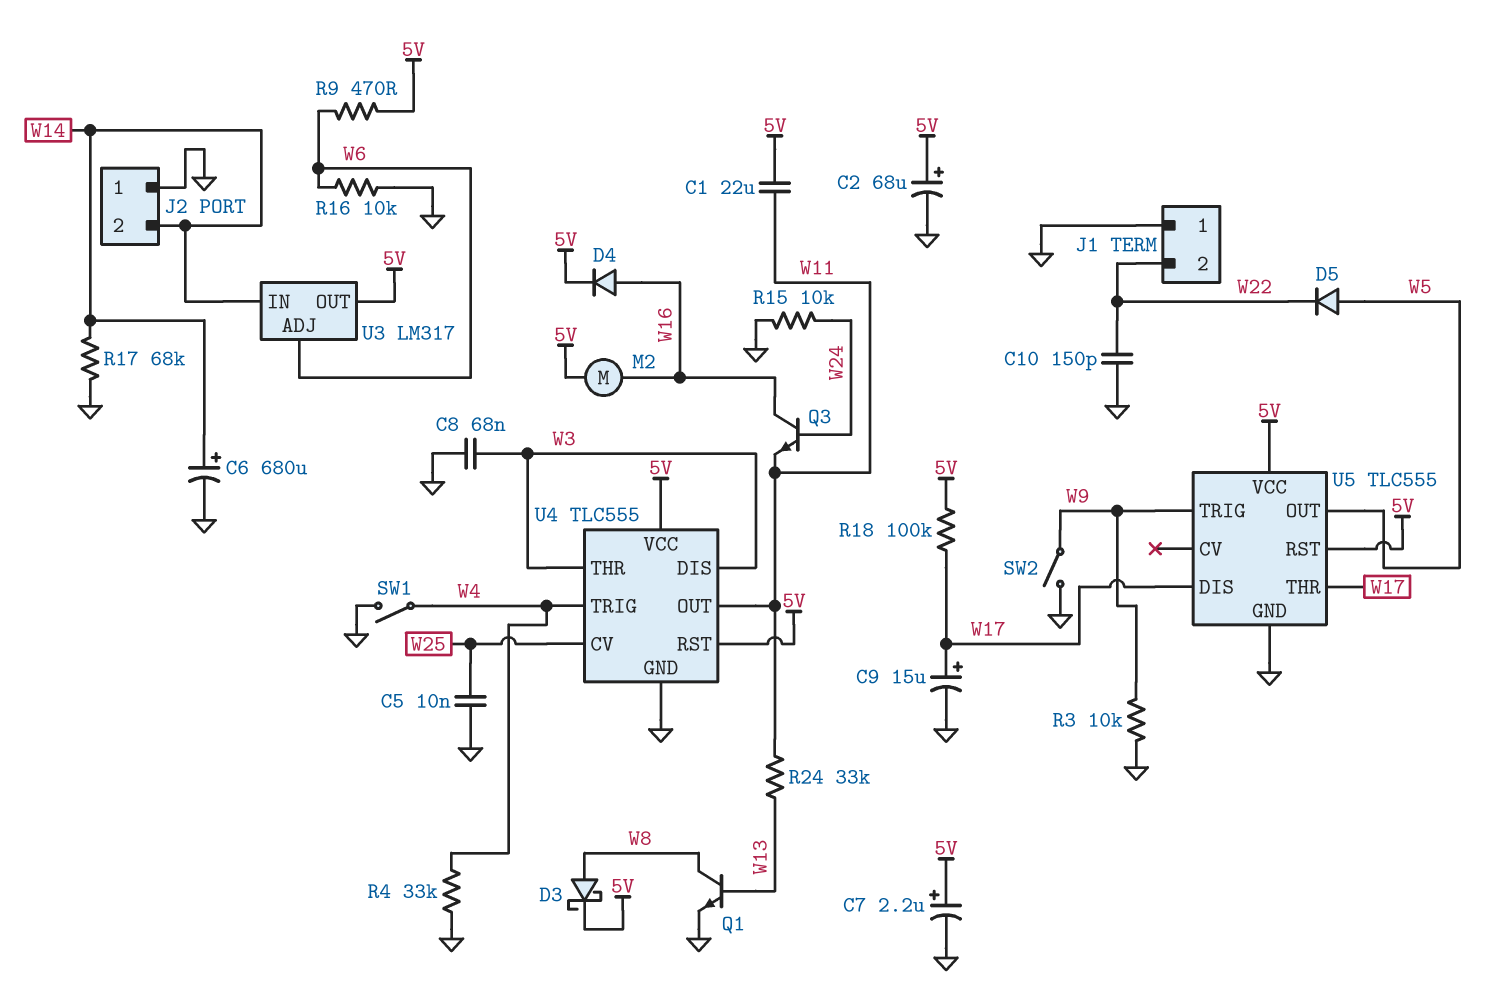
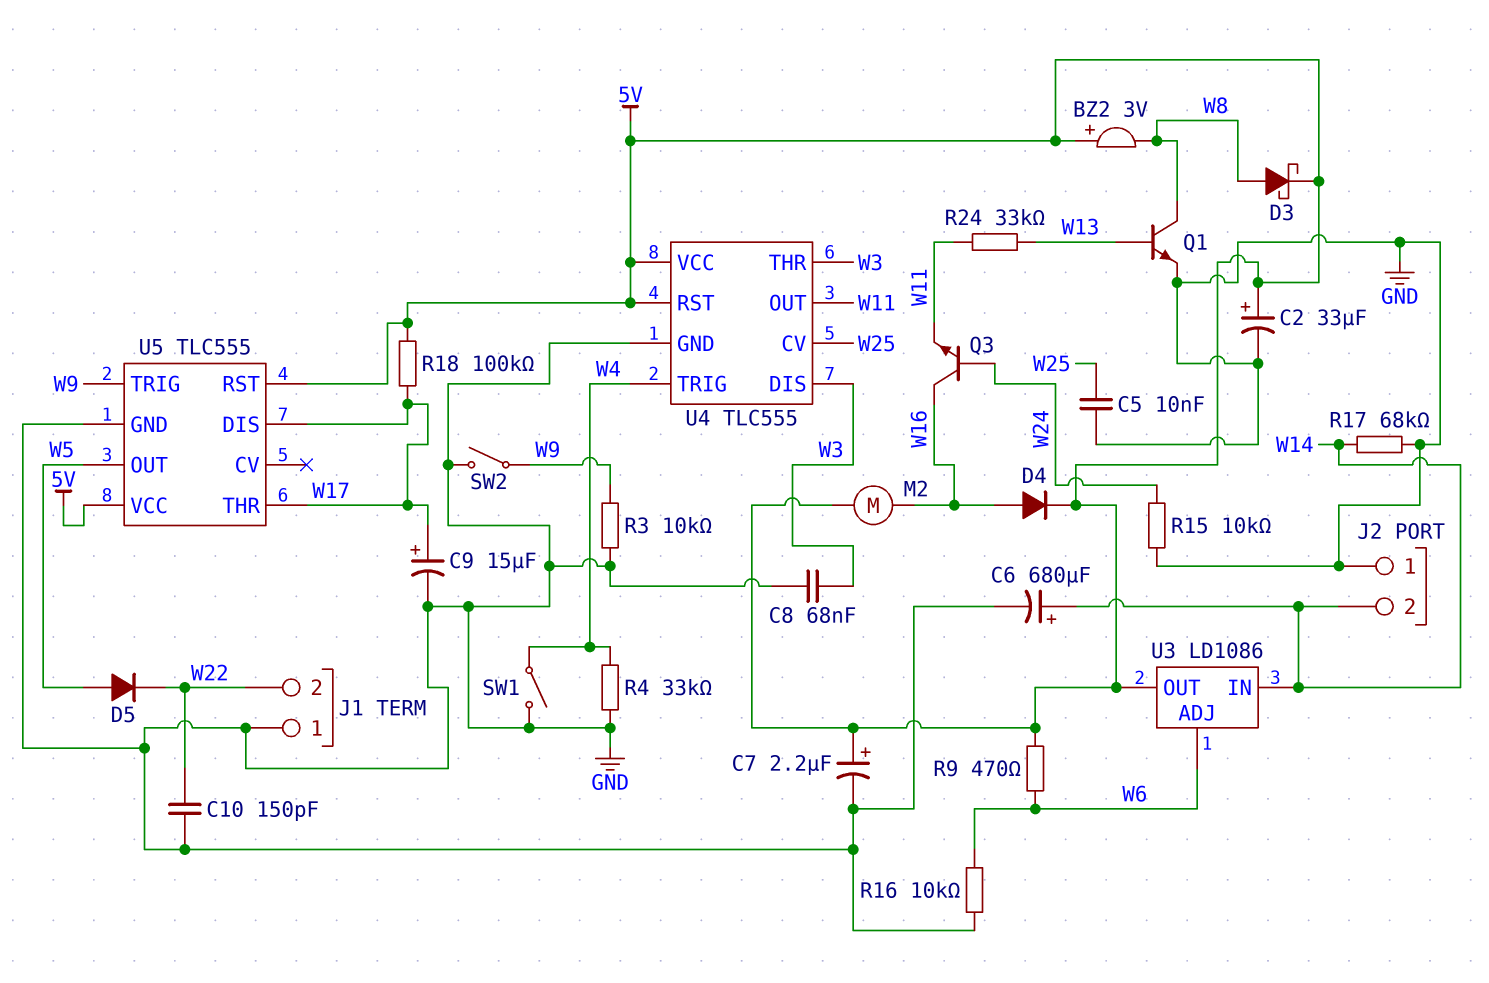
BZ2: none -> buzzer 3V (plus 5V, minus W8)
C1: 22uF (5V, W11) -> none
C2: 68uF (plus 5V, minus GND) -> 33uF (plus 5V, minus GND)
U3: LM317 -> LD1086

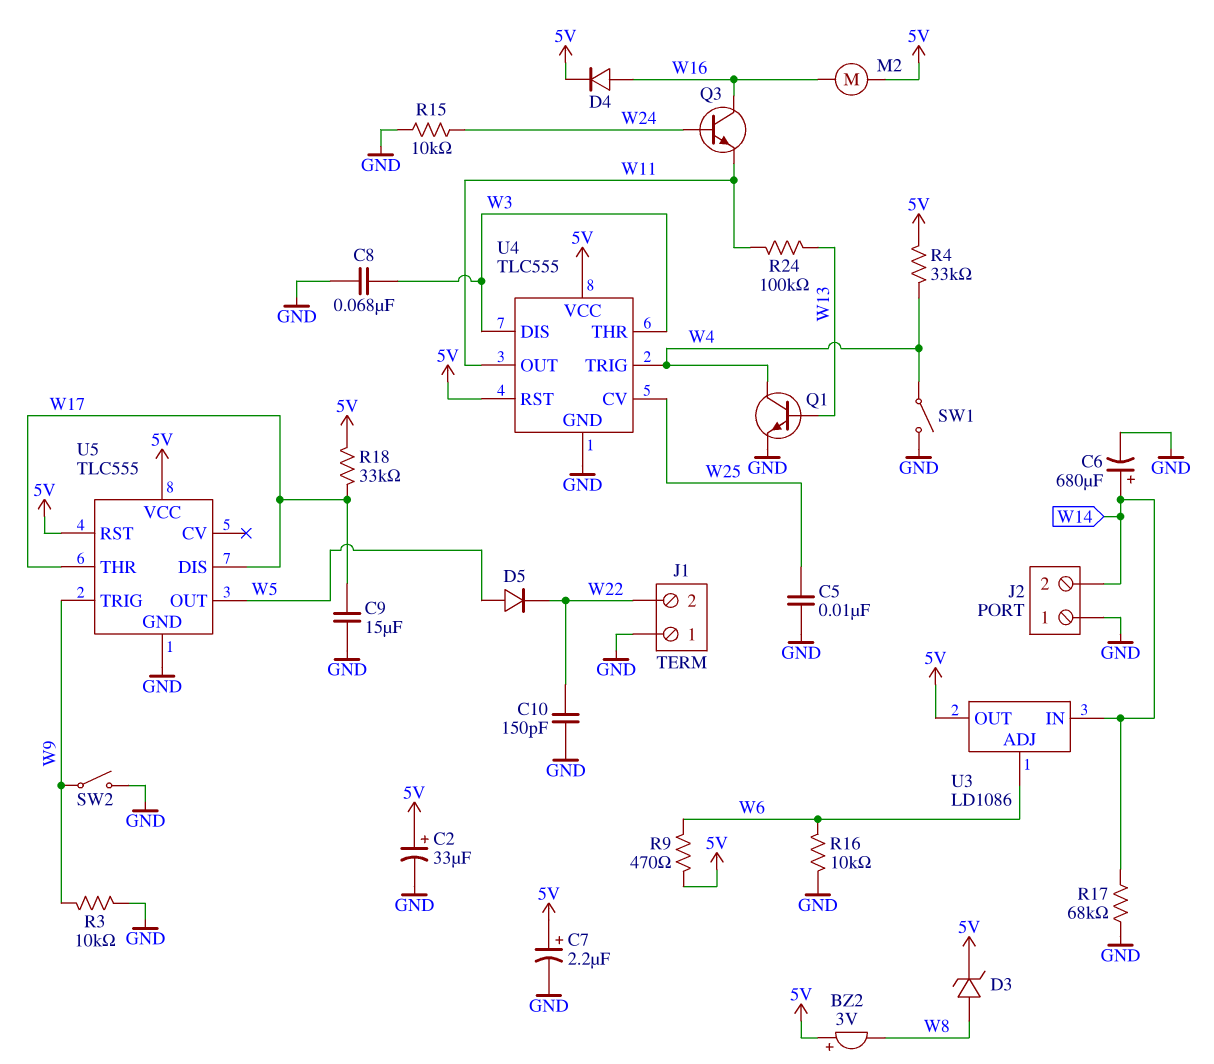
C9: 15uF (plus W17, minus GND) -> 15uF (GND, W17)
D3: schottky (A W8, K 5V) -> zener (A W8, K 5V)
Q1: NPN (B W13, C W8, E GND) -> NPN (B W13, C W4, E GND)
R4: 33k (GND, W4) -> 33k (5V, W4)
R18: 100k (5V, W17) -> 33k (5V, W17)
R24: 33k (W11, W13) -> 100k (W11, W13)

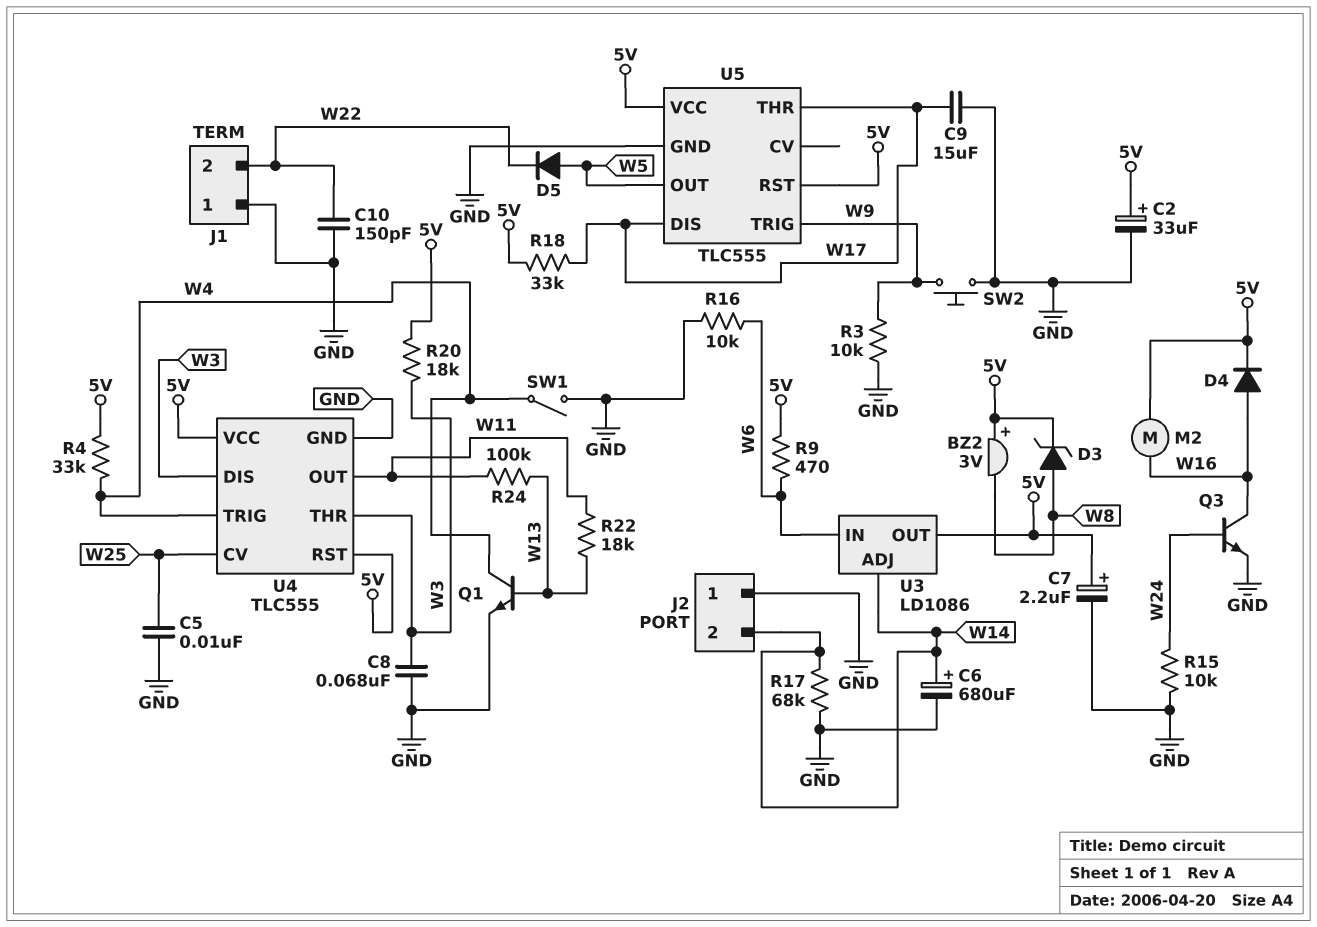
Q3: NPN (B W24, C W16, E W11) -> NPN (B W24, C W16, E GND)
R20: none -> 18k (5V, W3)
R22: none -> 18k (W11, W13)
SW2: switch (GND, W9) -> button (GND, W9)
U3 pin ADJ: W6 -> W14
U3 pin IN: W14 -> W6

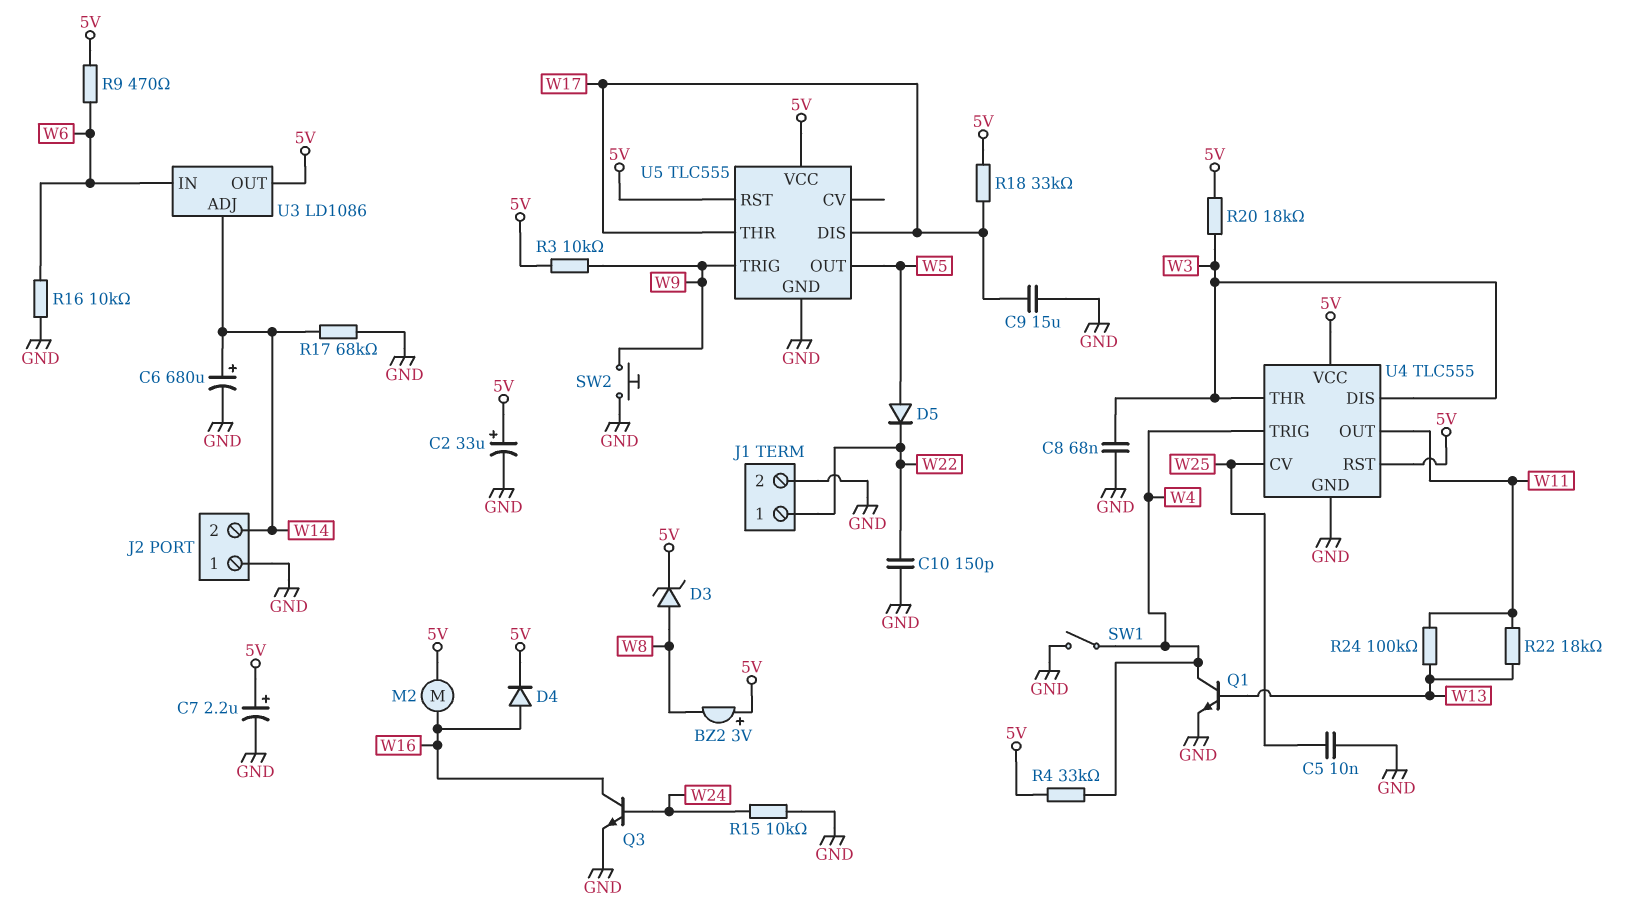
J1 pin 1: GND -> W22
J1 pin 2: W22 -> GND
R3: 10k (GND, W9) -> 10k (5V, W9)

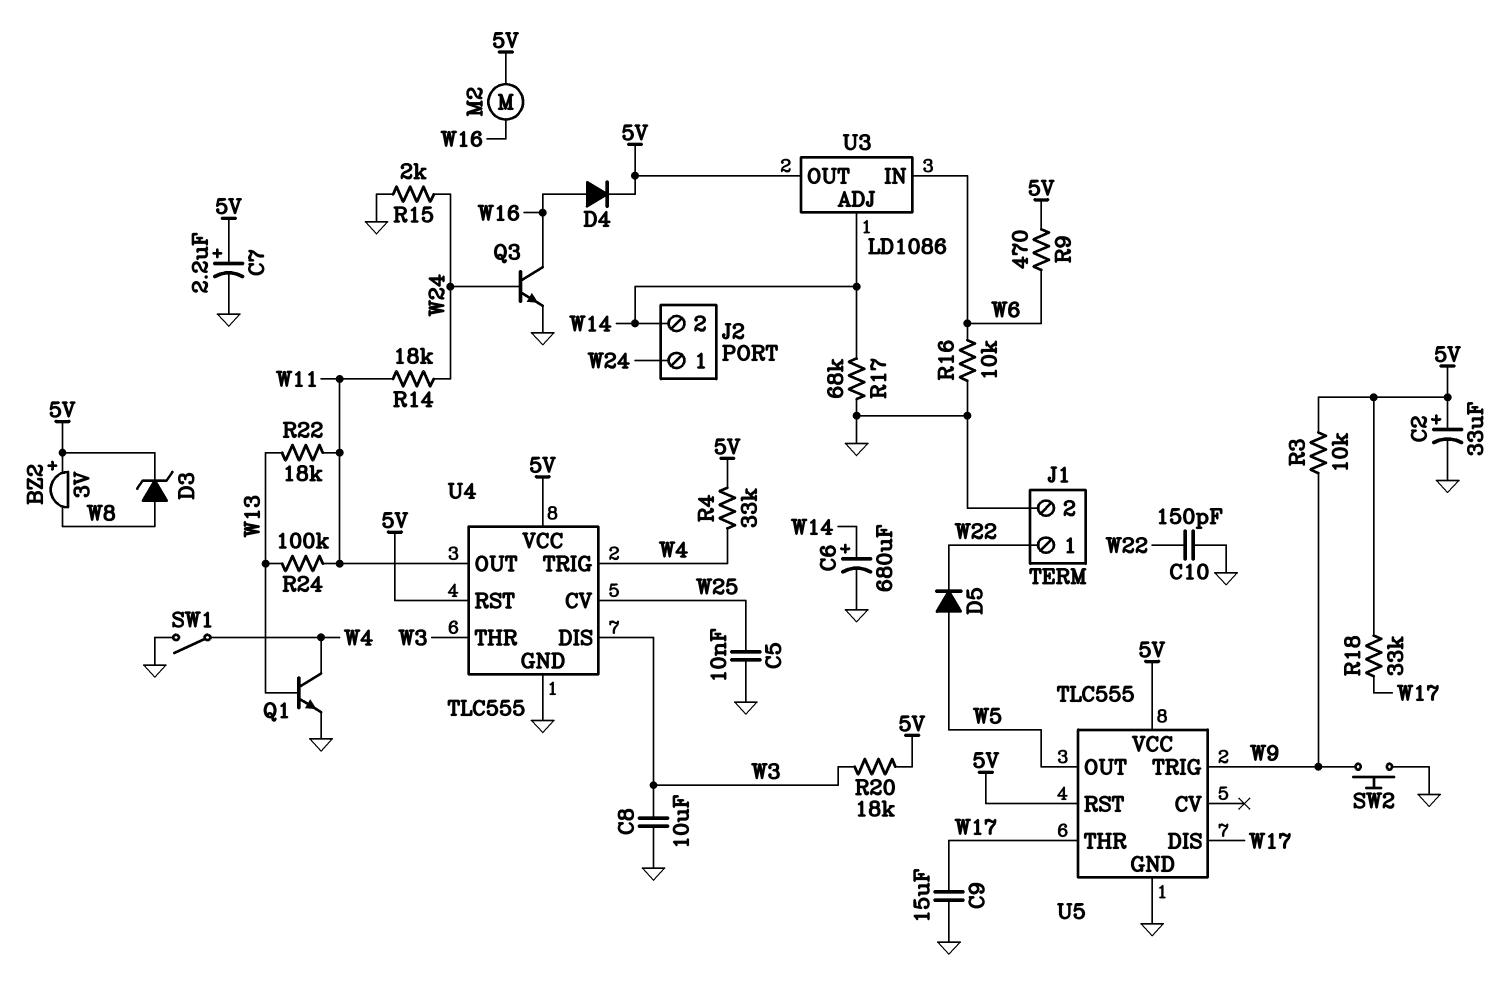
C8: 68nF (GND, W3) -> 10uF (GND, W3)
J2 pin 1: GND -> W24
R14: none -> 18k (W11, W24)
R15: 10k (GND, W24) -> 2k (GND, W24)

